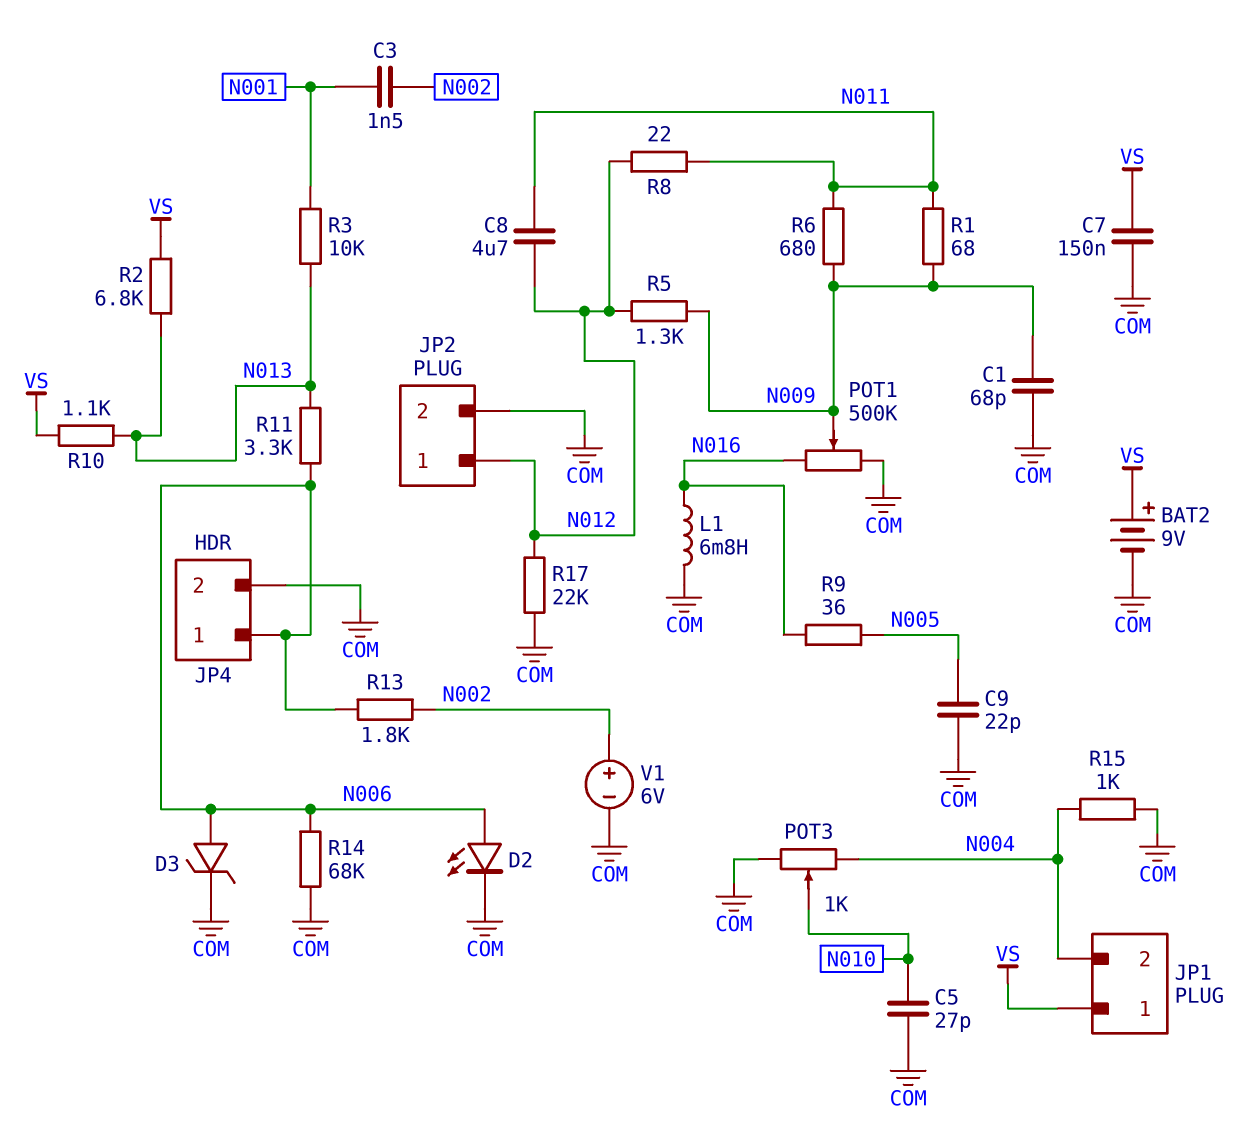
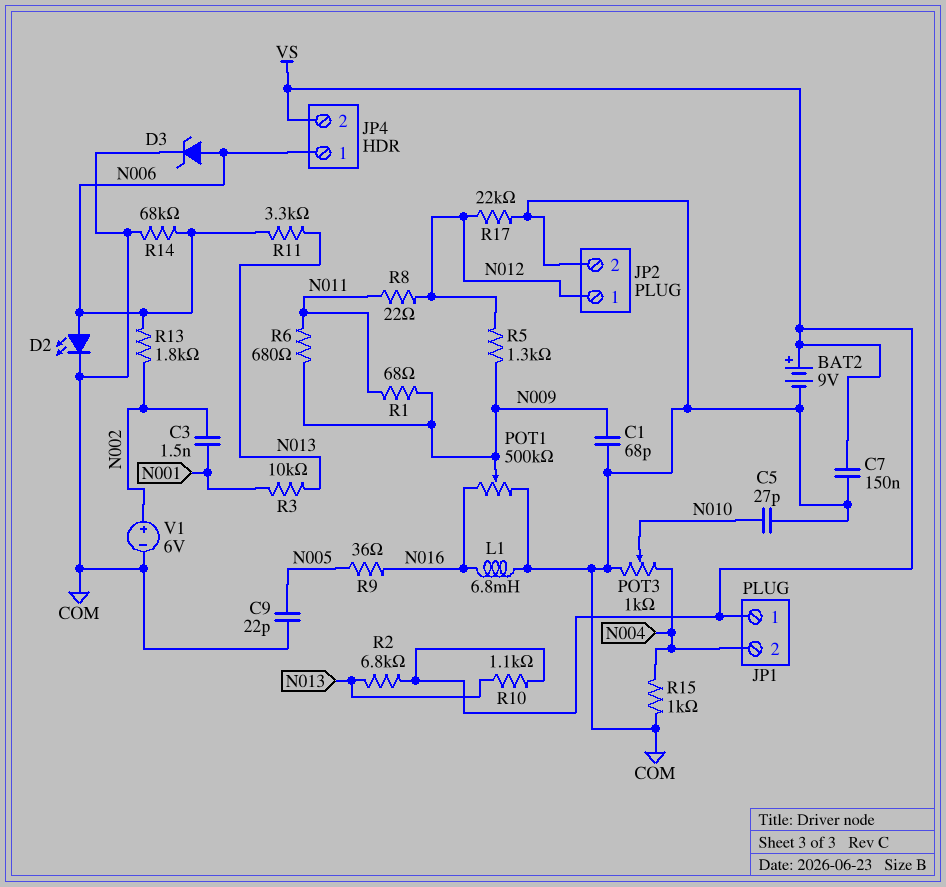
C8: 4.7uF (N011, N012) -> none
JP4 pin 2: COM -> VS

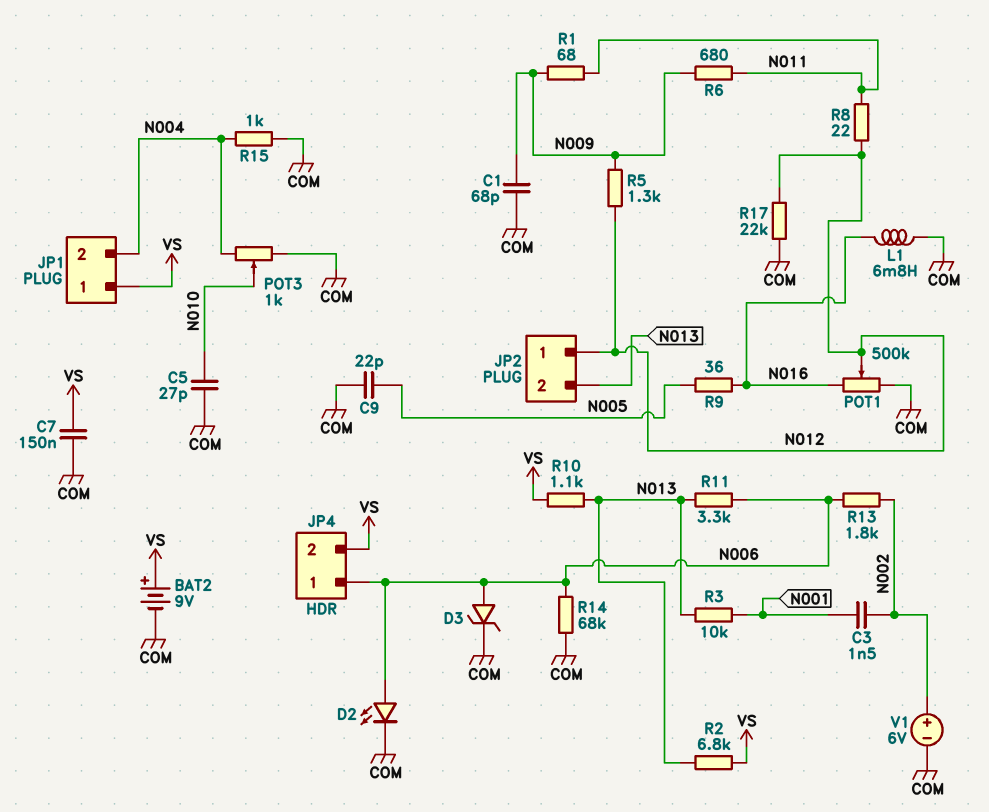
JP2 pin 2: COM -> N013
POT1: 500k (COM, N016, wiper N009) -> 500k (COM, N016, wiper N012)

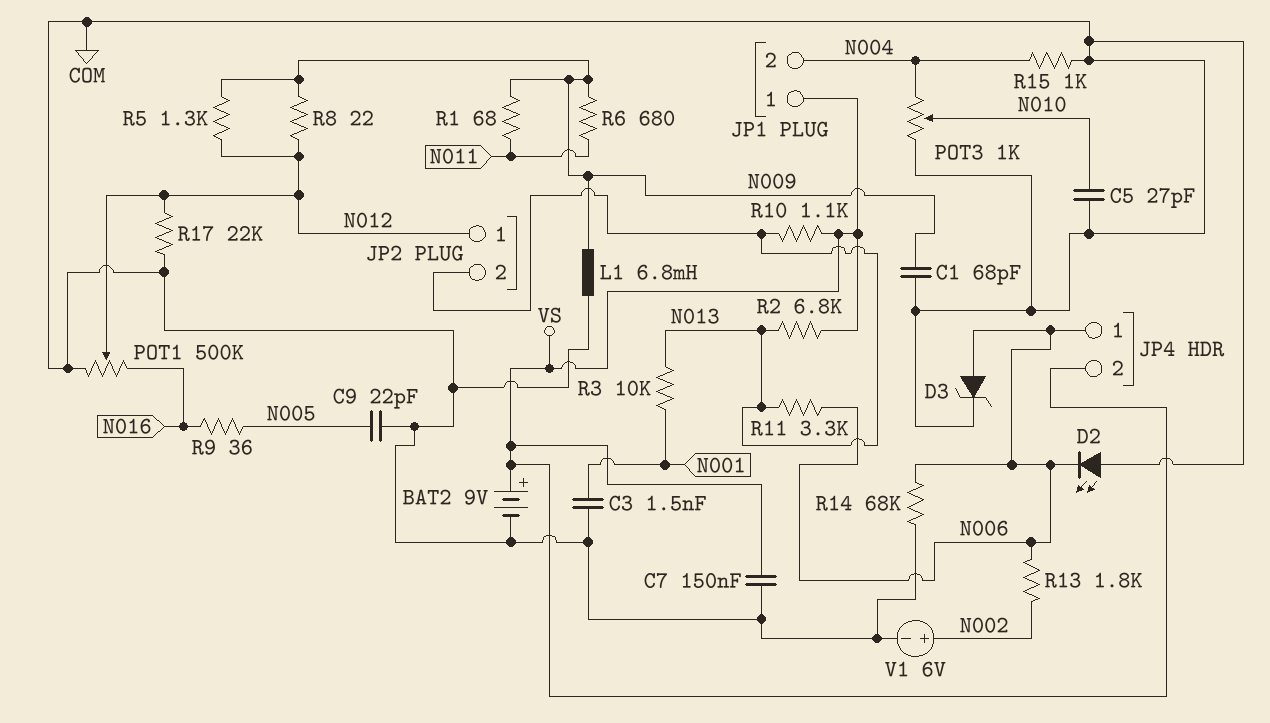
C3: 1.5nF (N001, N002) -> 1.5nF (COM, N001)
D2: LED (A N006, K COM) -> LED (A COM, K N006)
L1: 6.8mH (COM, N016) -> 6.8mH (COM, N009)
R8: 22 (N011, N012) -> 22 (N009, N012)

